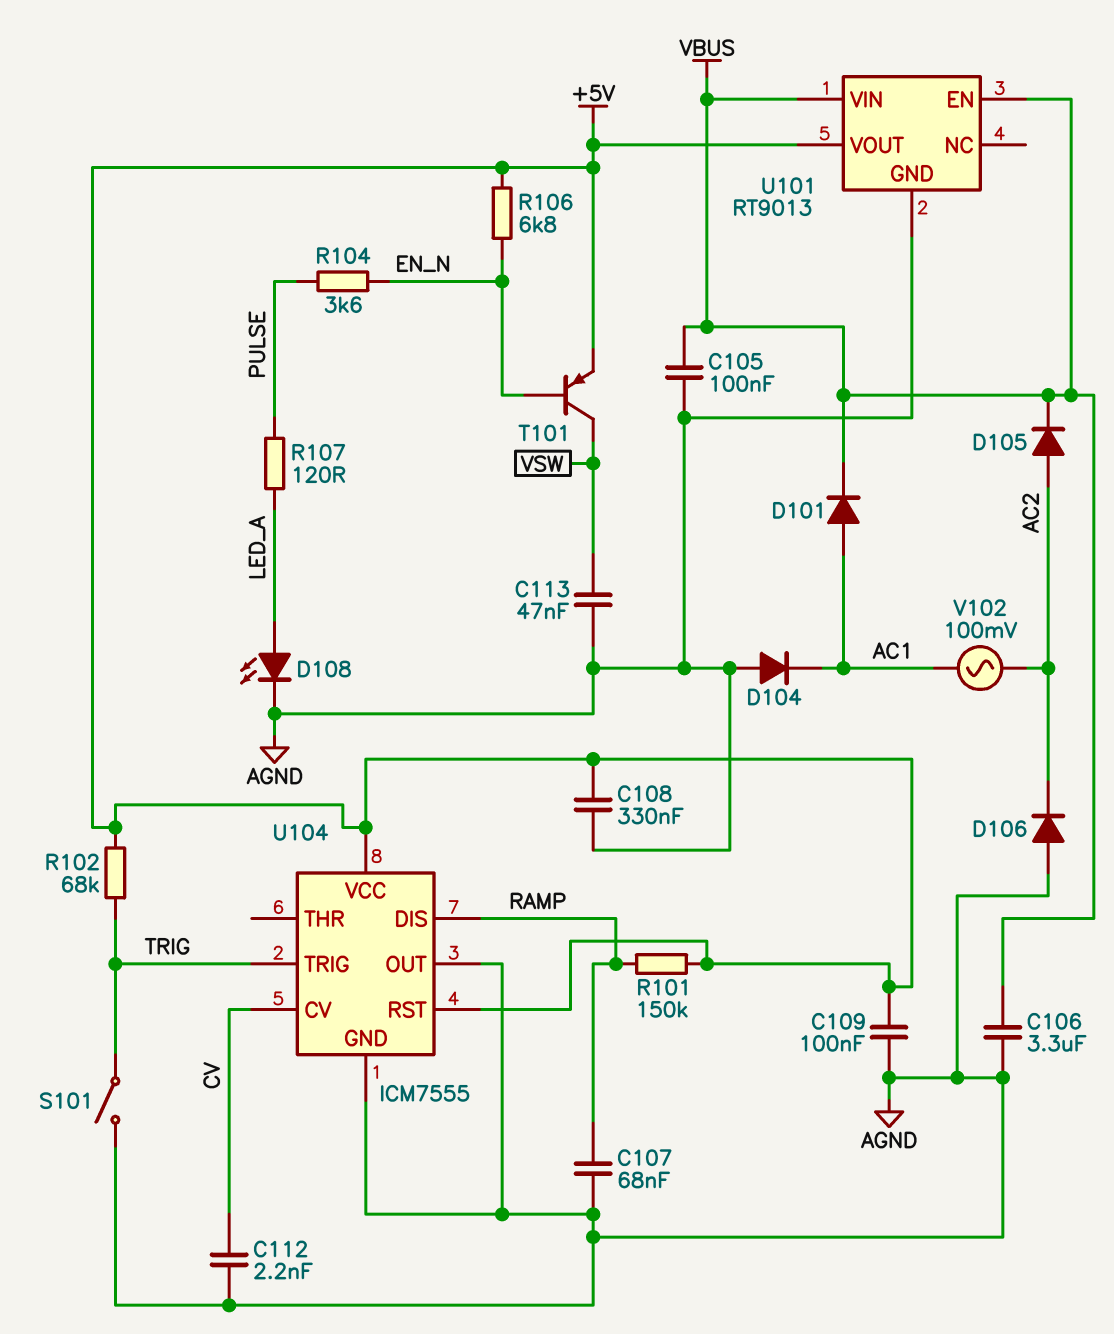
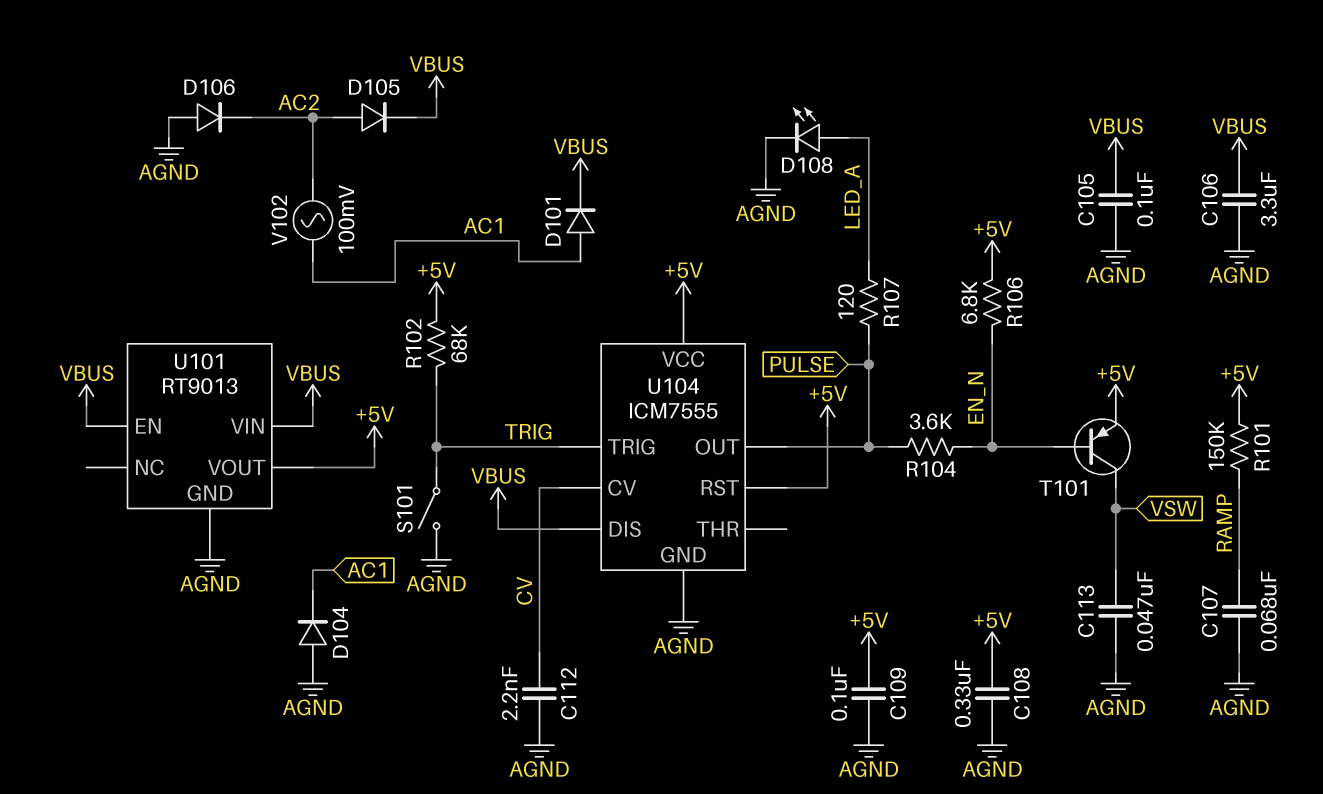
U104 pin DIS: RAMP -> VBUS
U104 pin OUT: AGND -> PULSE

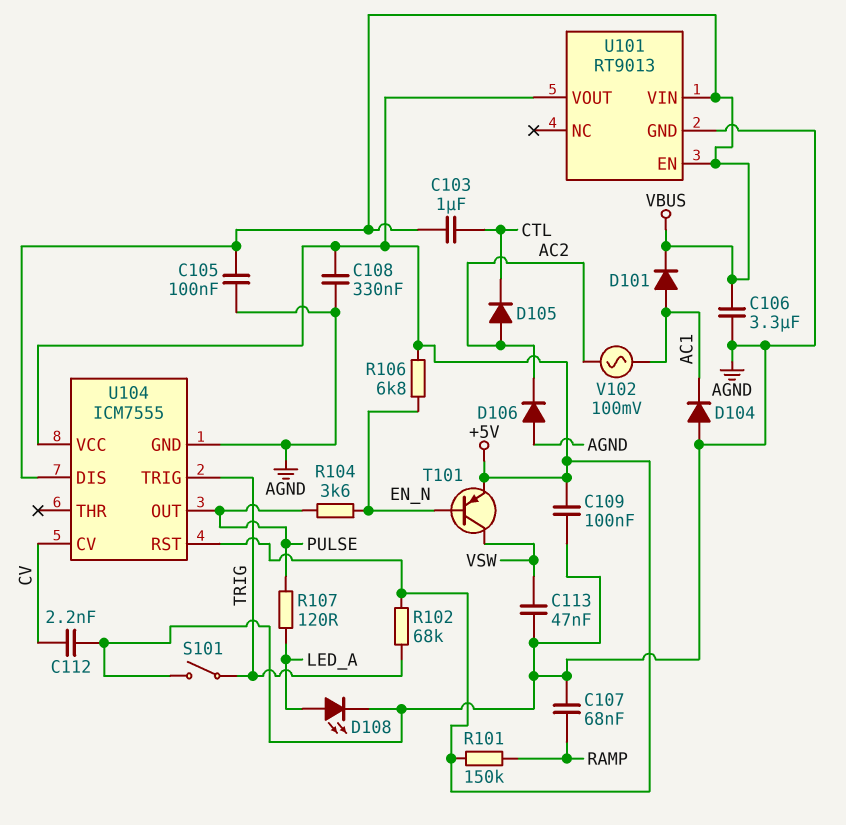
C103: none -> 1uF (CTL, VBUS)
D105: diode (A AC2, K VBUS) -> diode (A AC2, K CTL)

